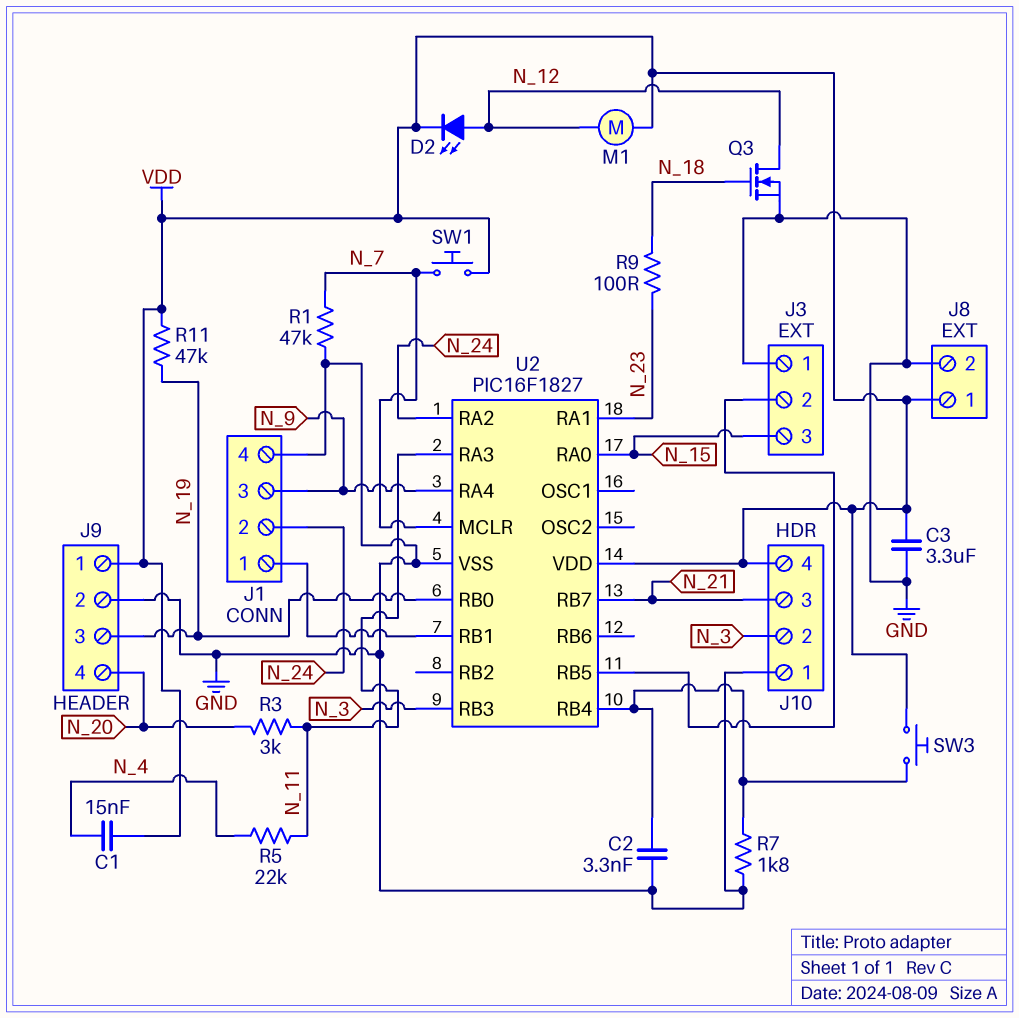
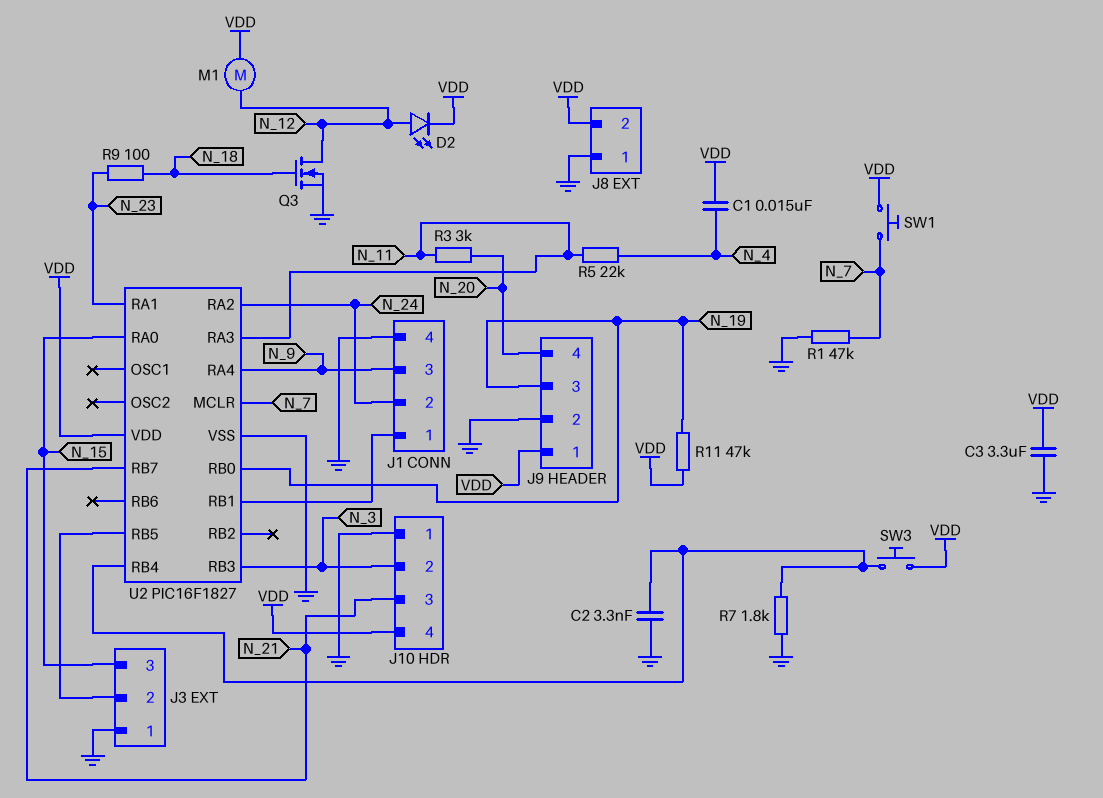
J8 pin 1: VDD -> GND
J8 pin 2: GND -> VDD

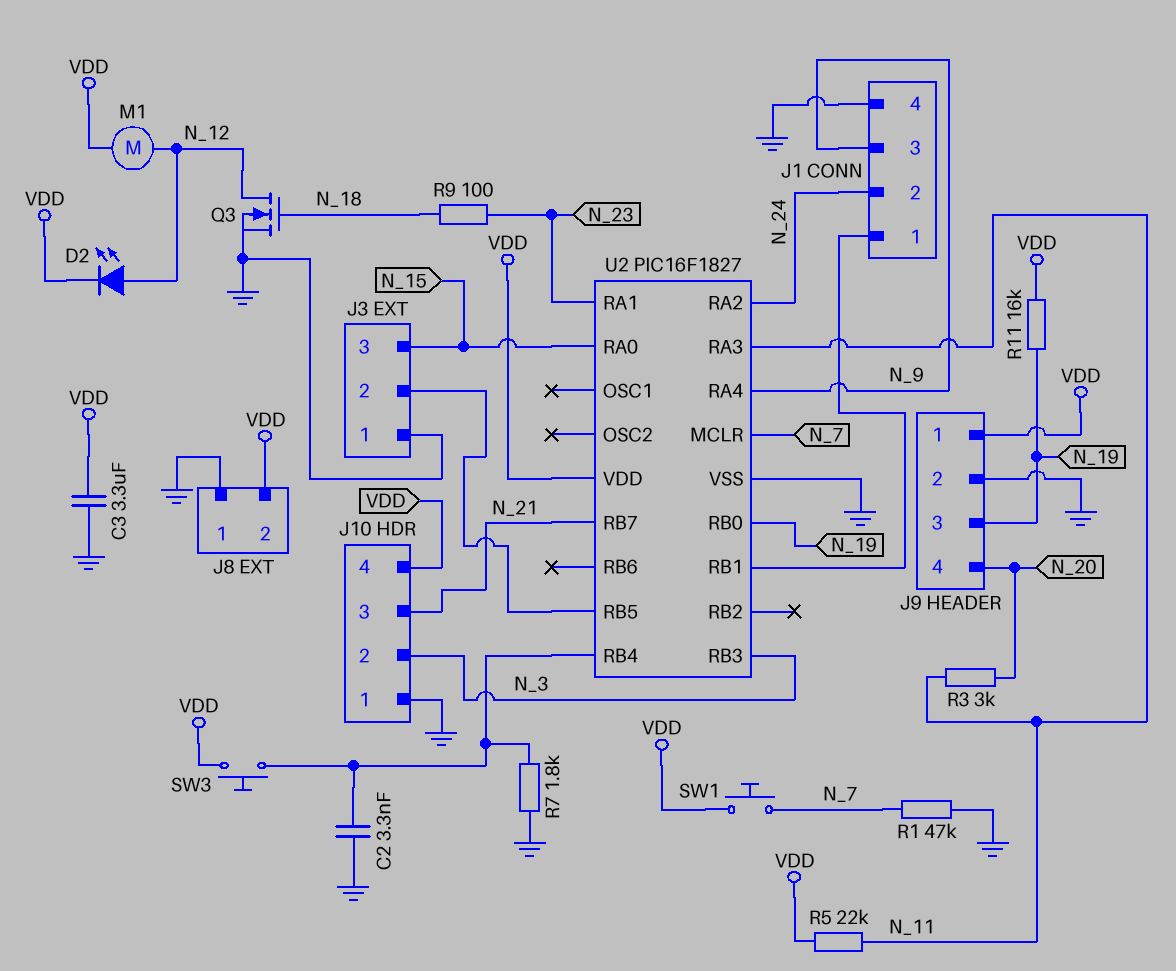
C1: 15nF (N_4, VDD) -> none
R5: 22k (N_4, N_11) -> 22k (N_11, VDD)
R11: 47k (N_19, VDD) -> 16k (N_19, VDD)

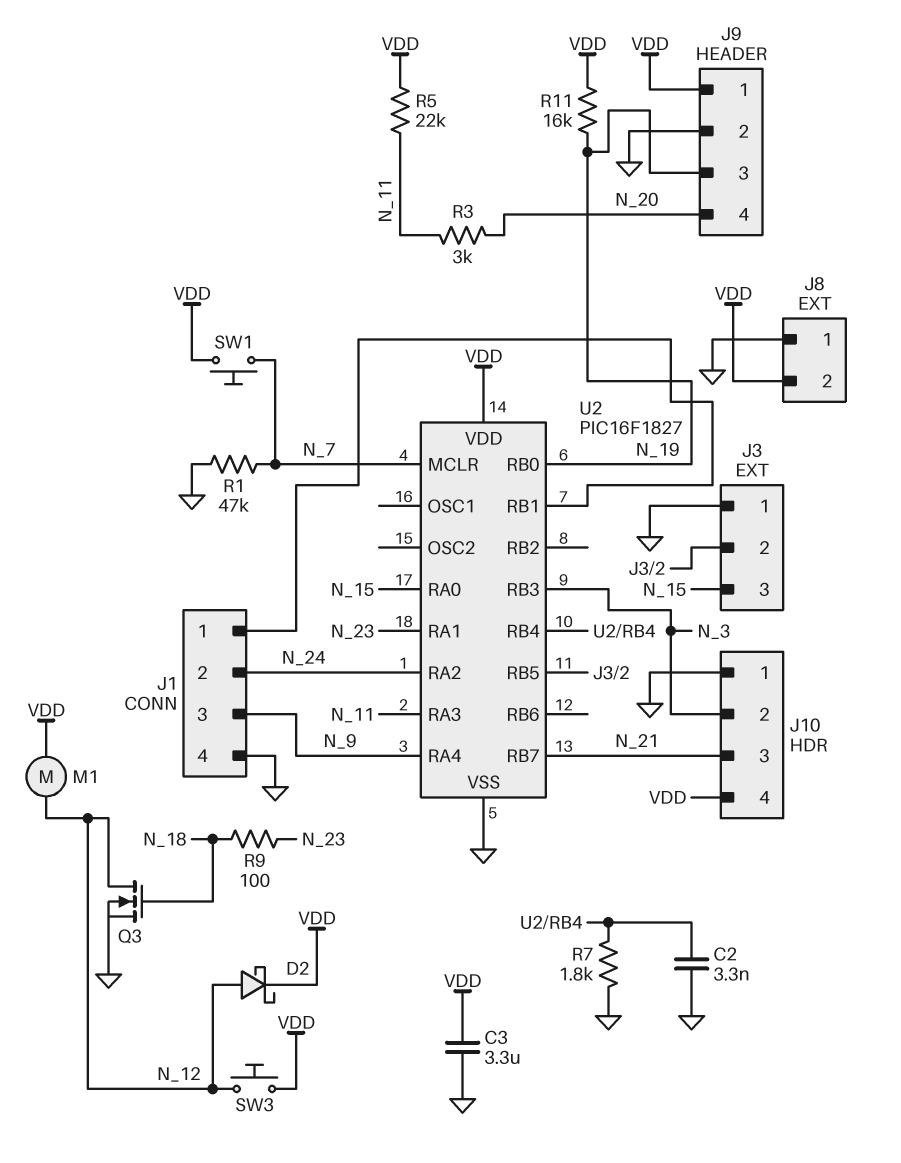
D2: LED (A N_12, K VDD) -> schottky (A N_12, K VDD)
SW3: button (U2/RB4, VDD) -> button (N_12, VDD)

